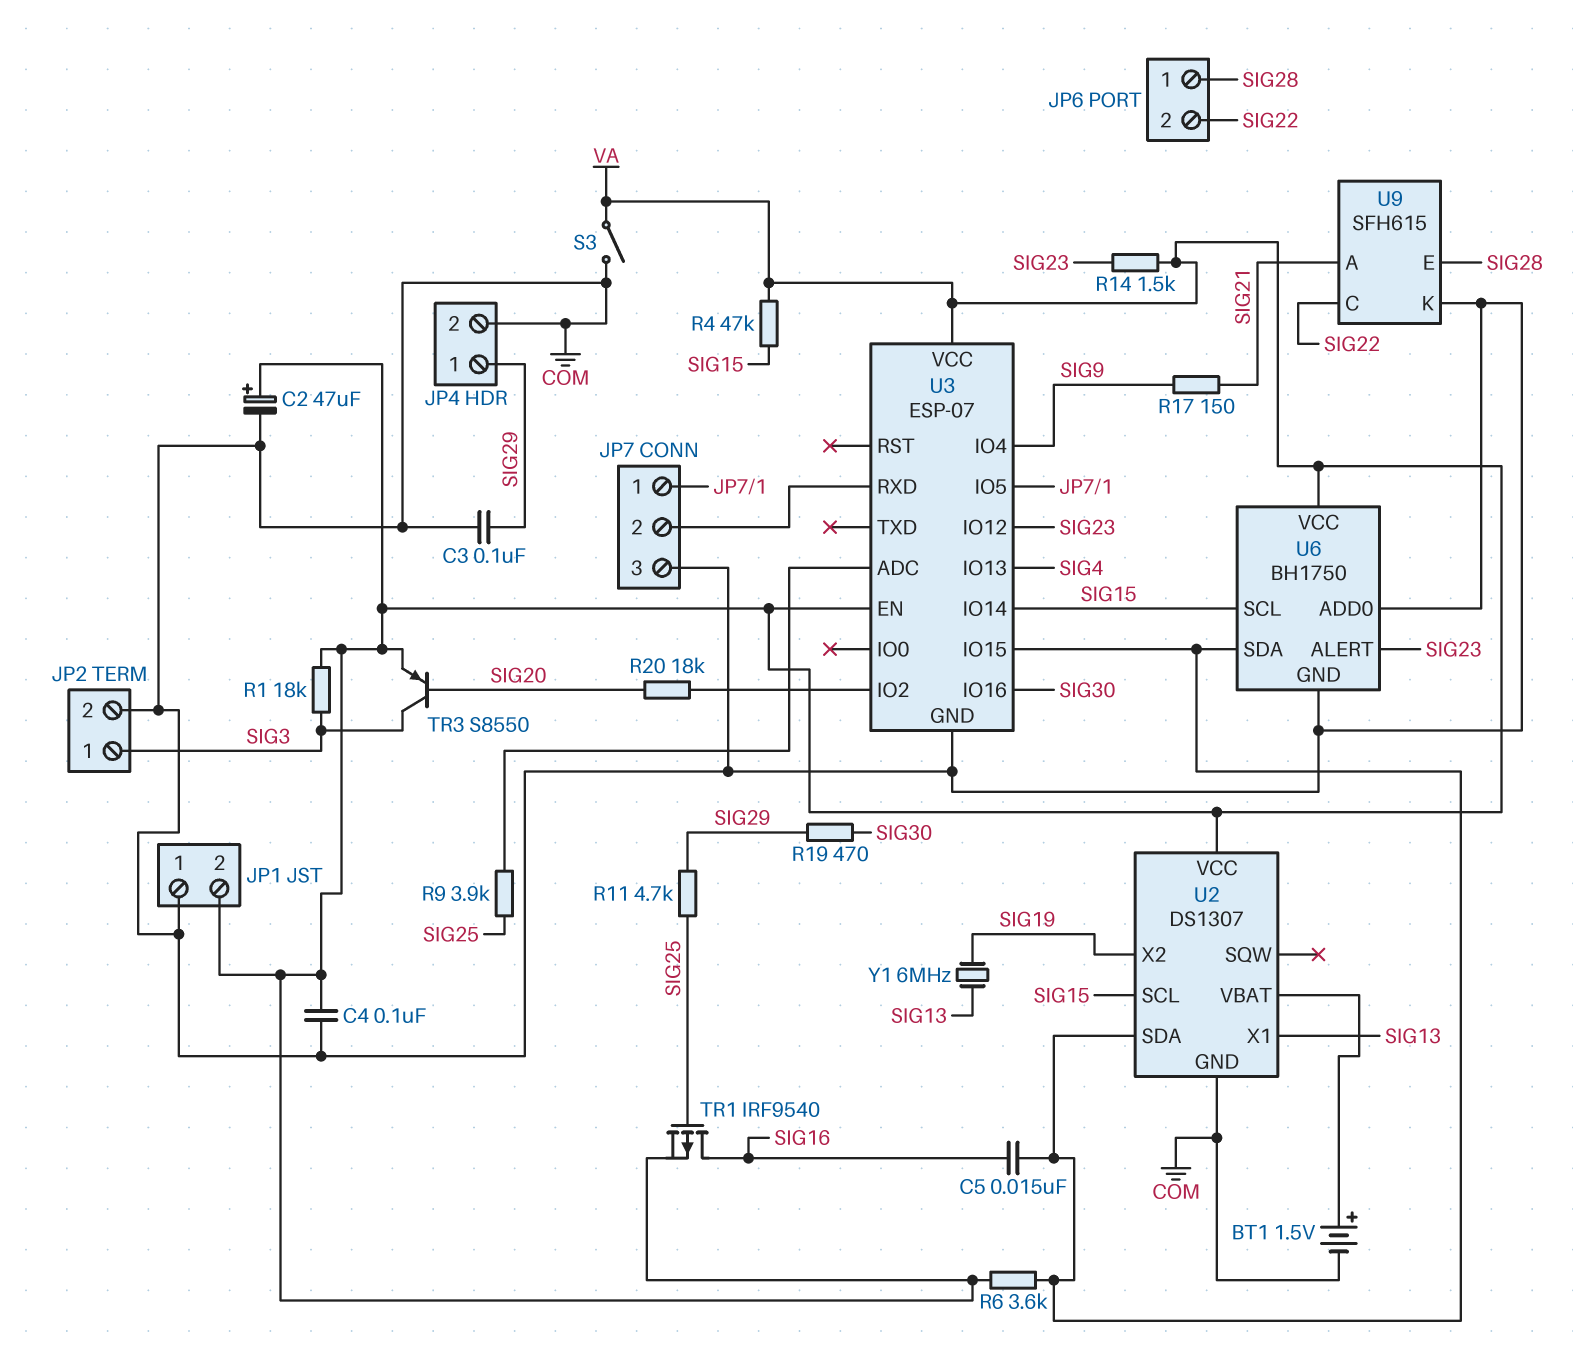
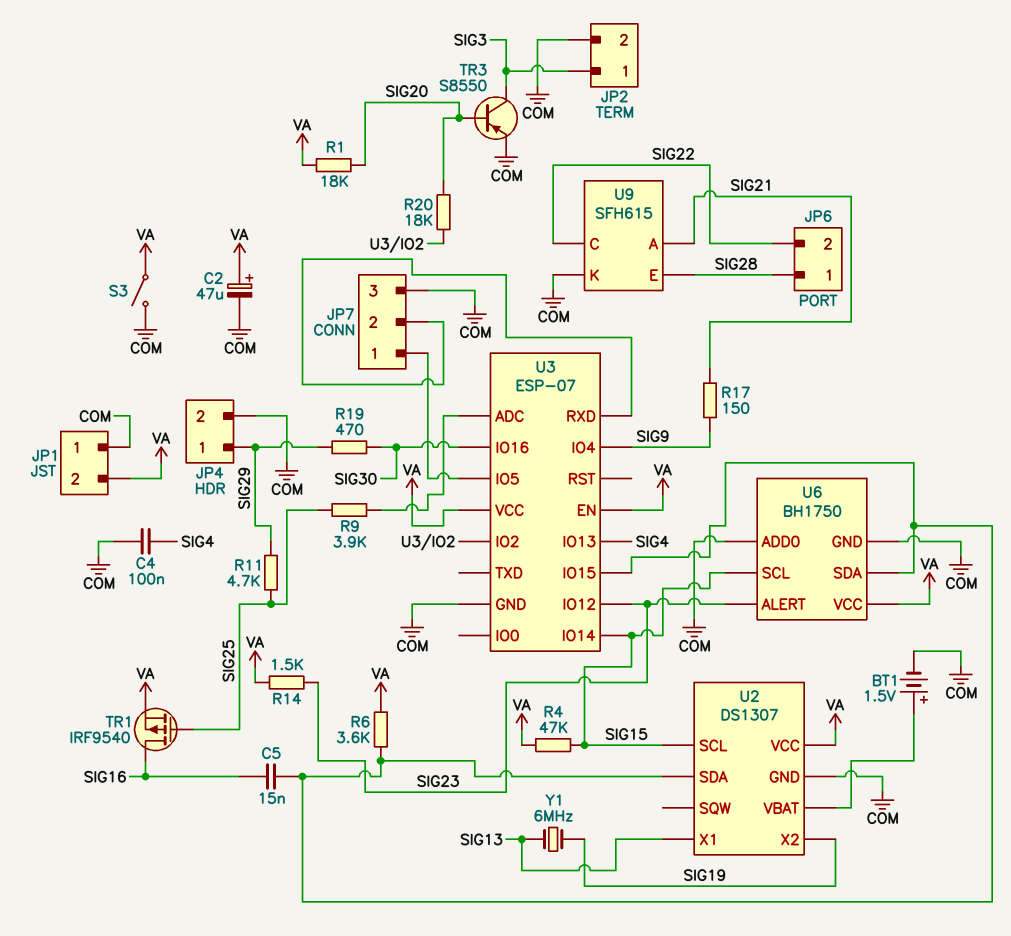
C3: 100nF (COM, SIG29) -> none
C4: 100nF (COM, VA) -> 100nF (COM, SIG4)
R1: 18k (SIG3, VA) -> 18k (SIG20, VA)
TR3: PNP S8550 (B SIG20, C SIG3, E VA) -> PNP S8550 (B SIG20, C SIG3, E COM)

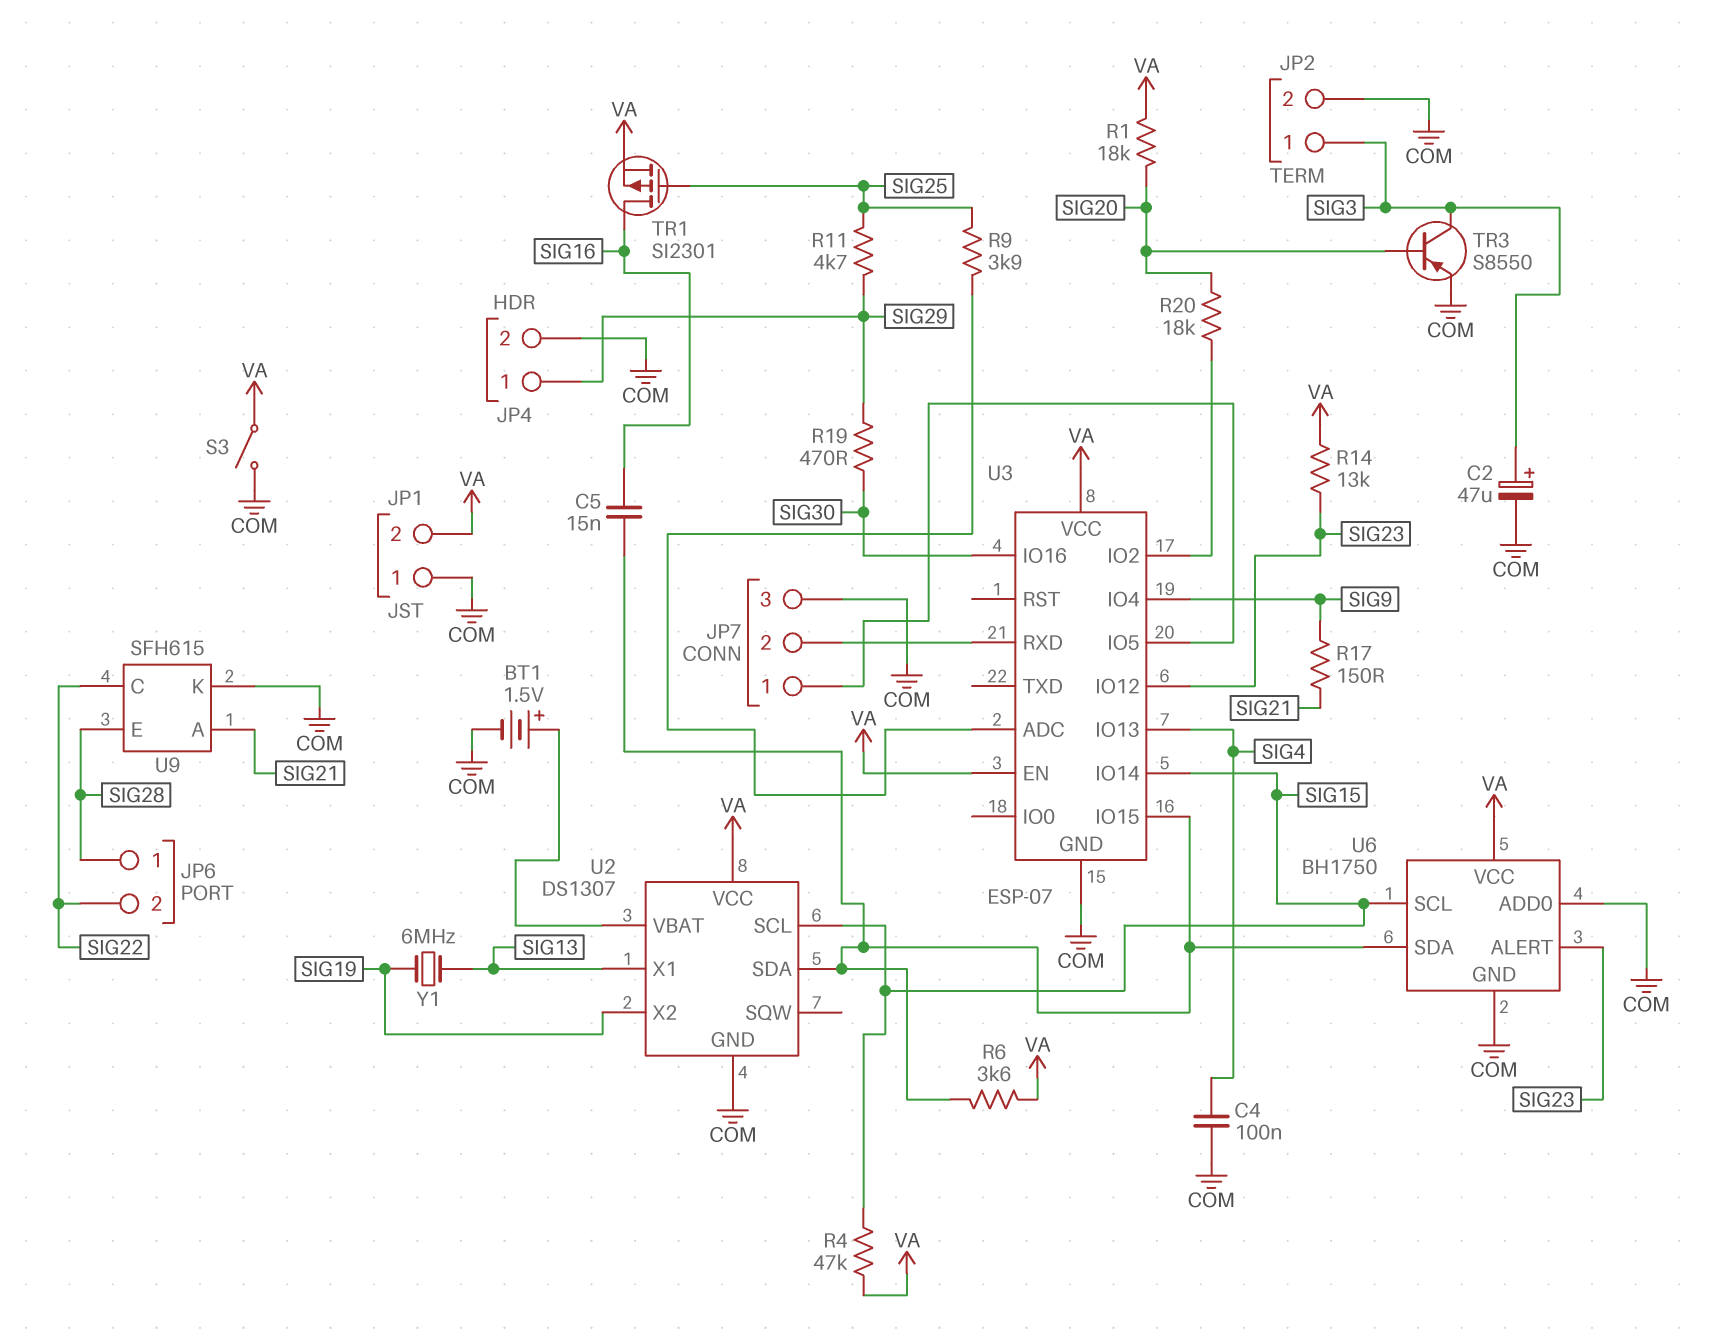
C2: 47uF (plus VA, minus COM) -> 47uF (plus SIG3, minus COM)
R14: 1.5k (SIG23, VA) -> 13k (SIG23, VA)
TR1: PMOS IRF9540 (G SIG25, D SIG16, S VA) -> PMOS SI2301 (G SIG25, D SIG16, S VA)

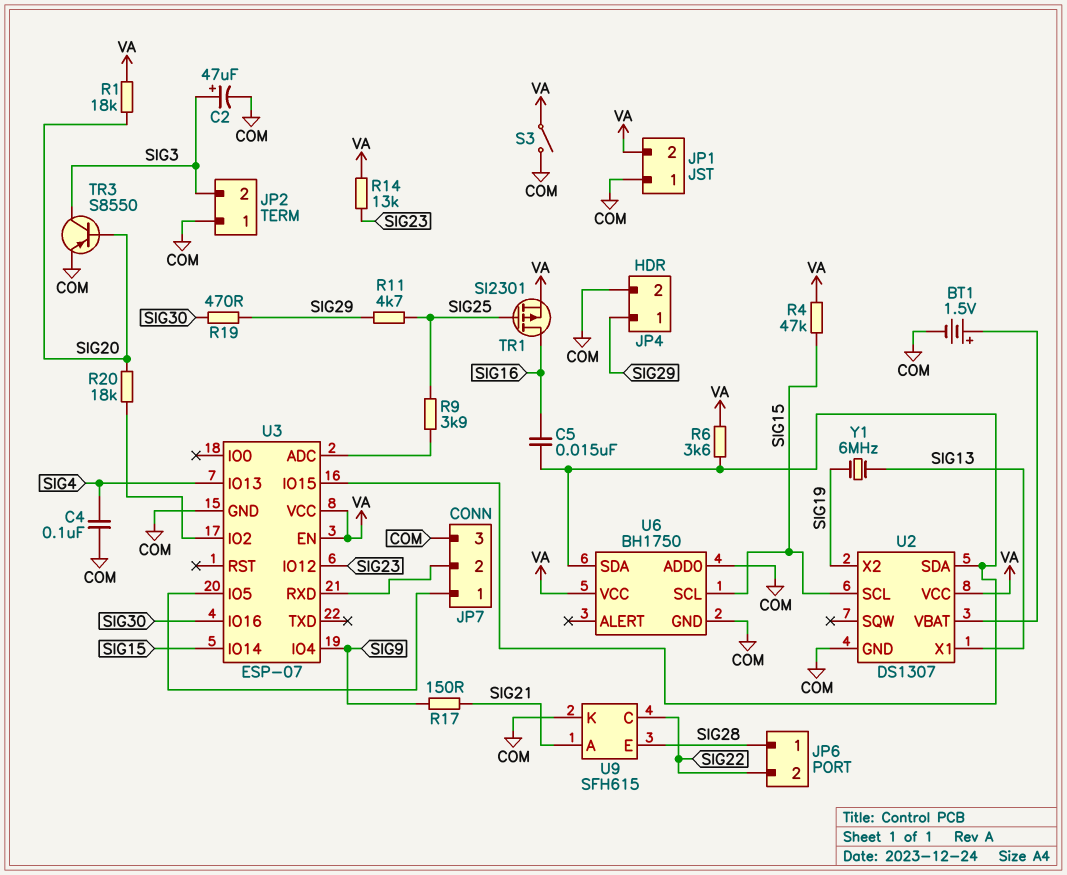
JP2 pin 1: SIG3 -> COM
JP2 pin 2: COM -> SIG3
U6 pin ALERT: SIG23 -> none

